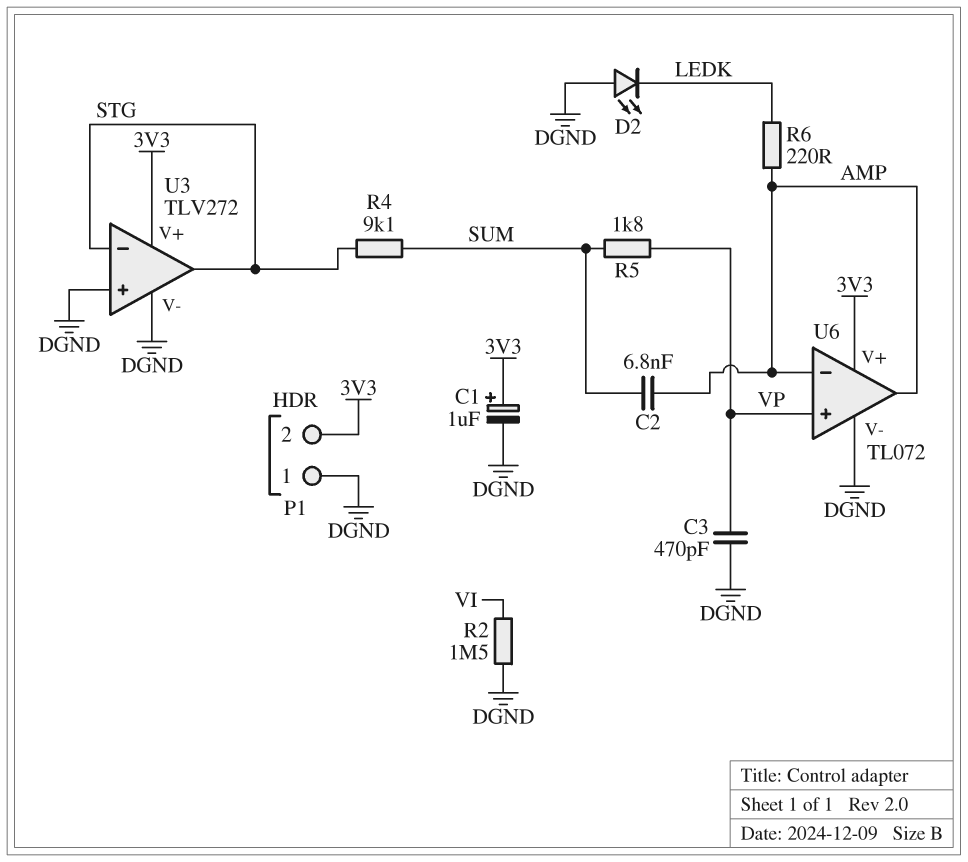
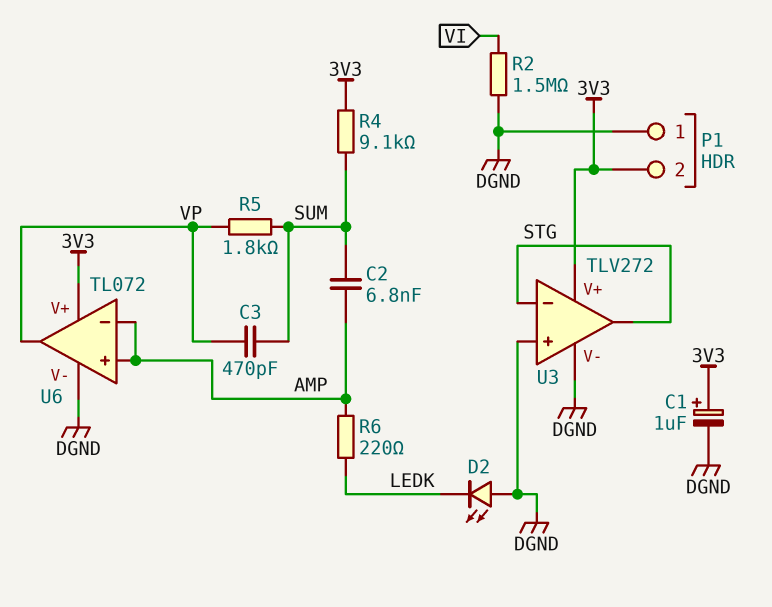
C3: 470pF (DGND, VP) -> 470pF (SUM, VP)
R4: 9.1k (STG, SUM) -> 9.1k (3V3, SUM)
U6 pin in+: VP -> AMP
U6 pin out: AMP -> VP

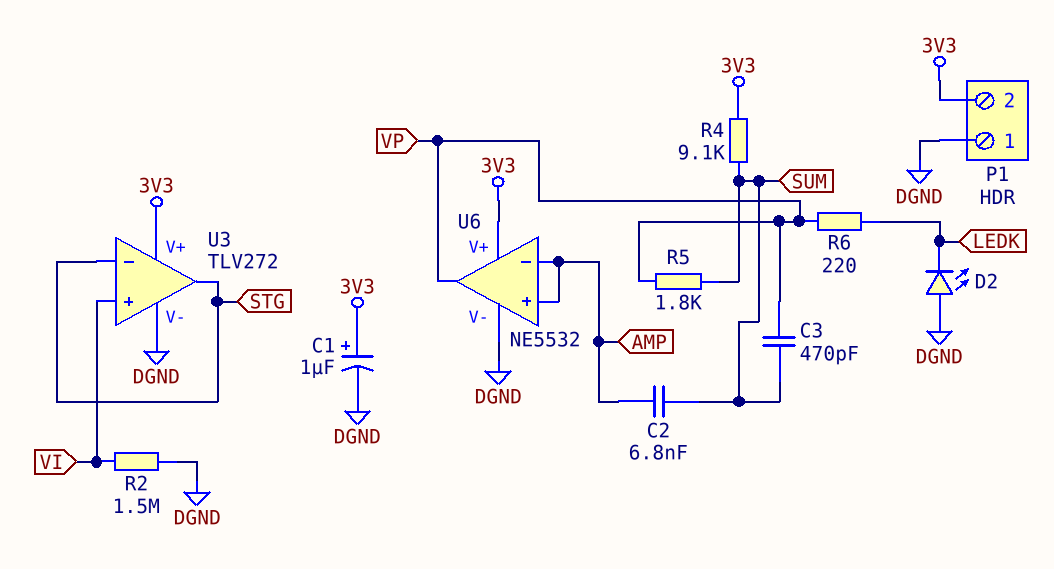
R6: 220 (AMP, LEDK) -> 220 (LEDK, VP)
U3 pin in+: DGND -> VI
U6: TL072 -> NE5532

